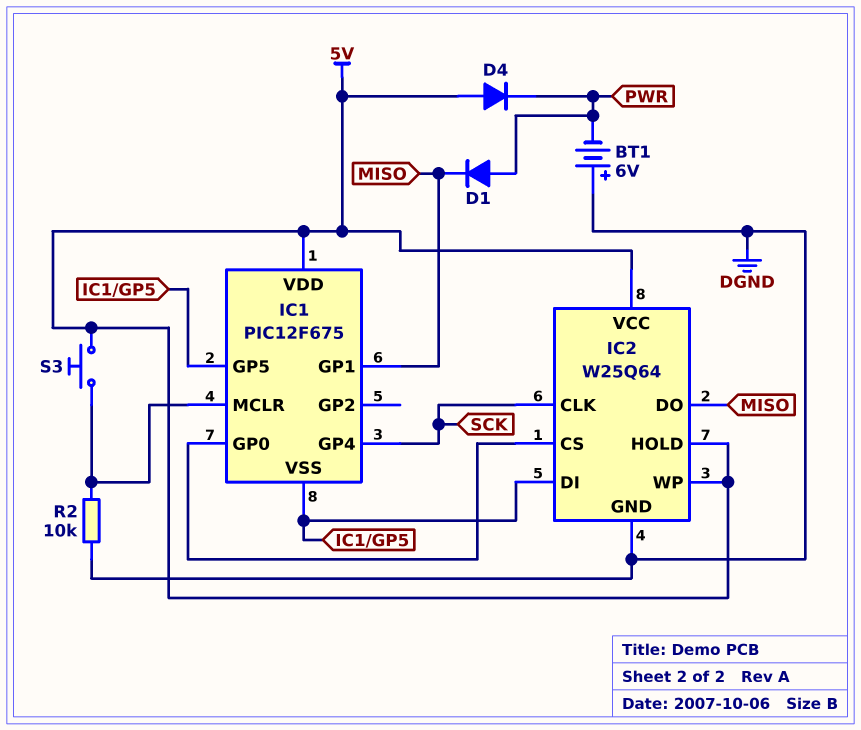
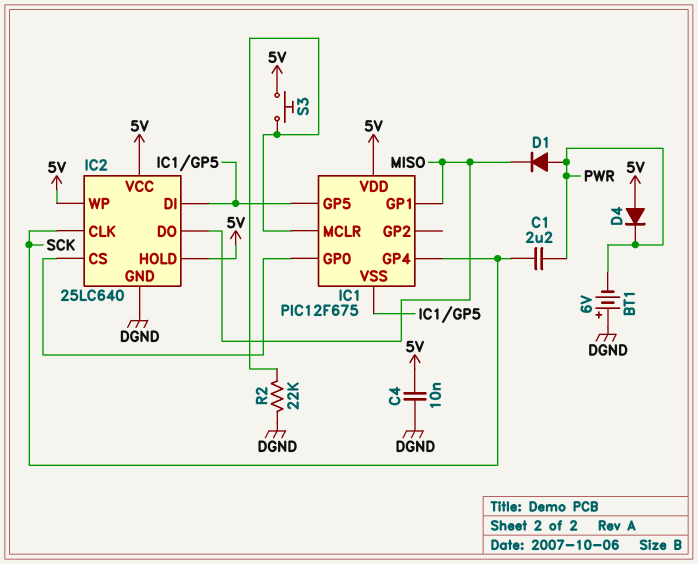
C1: none -> 2.2uF (PWR, SCK)
C4: none -> 10nF (5V, DGND)
IC2: W25Q64 -> 25LC640
R2: 10k (DGND, IC1/MCLR) -> 22k (DGND, IC1/MCLR)

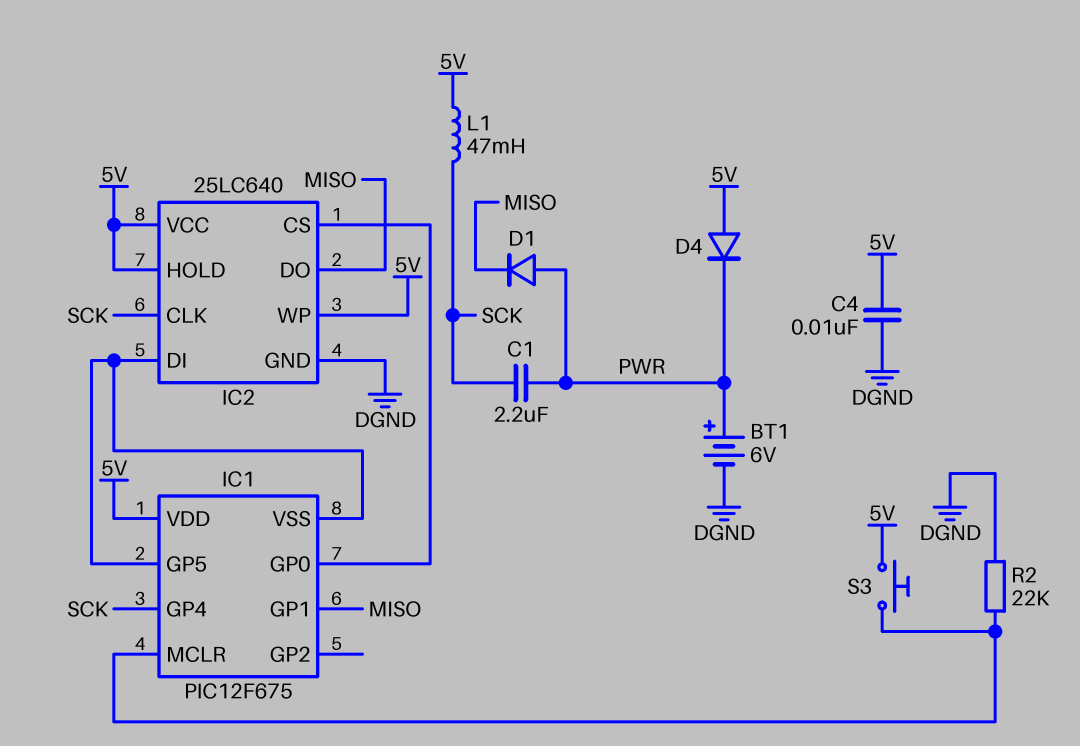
BT1: 6V (plus DGND, minus PWR) -> 6V (plus PWR, minus DGND)
L1: none -> 47mH (5V, SCK)

